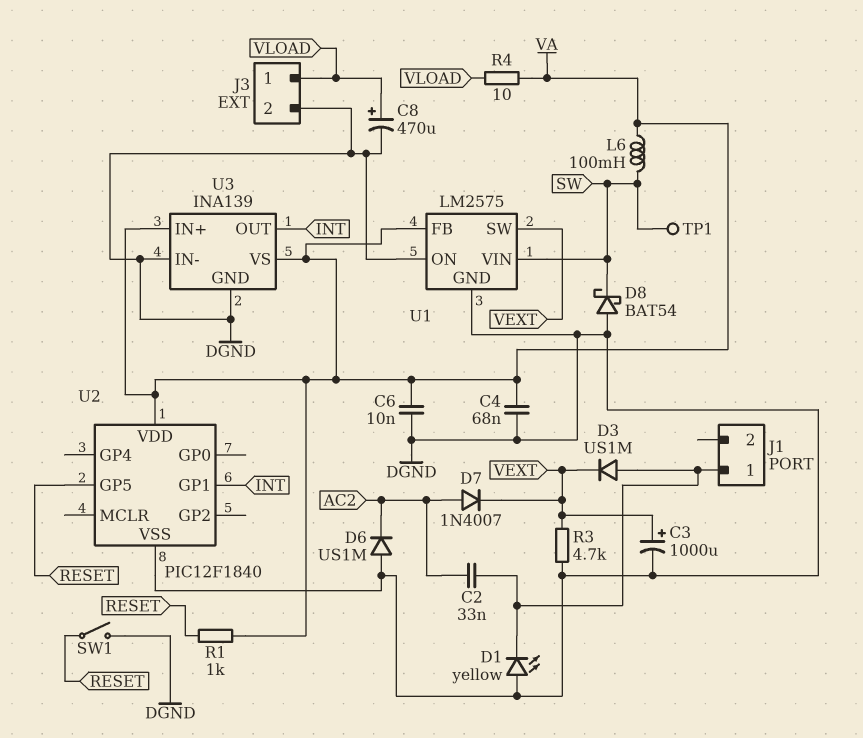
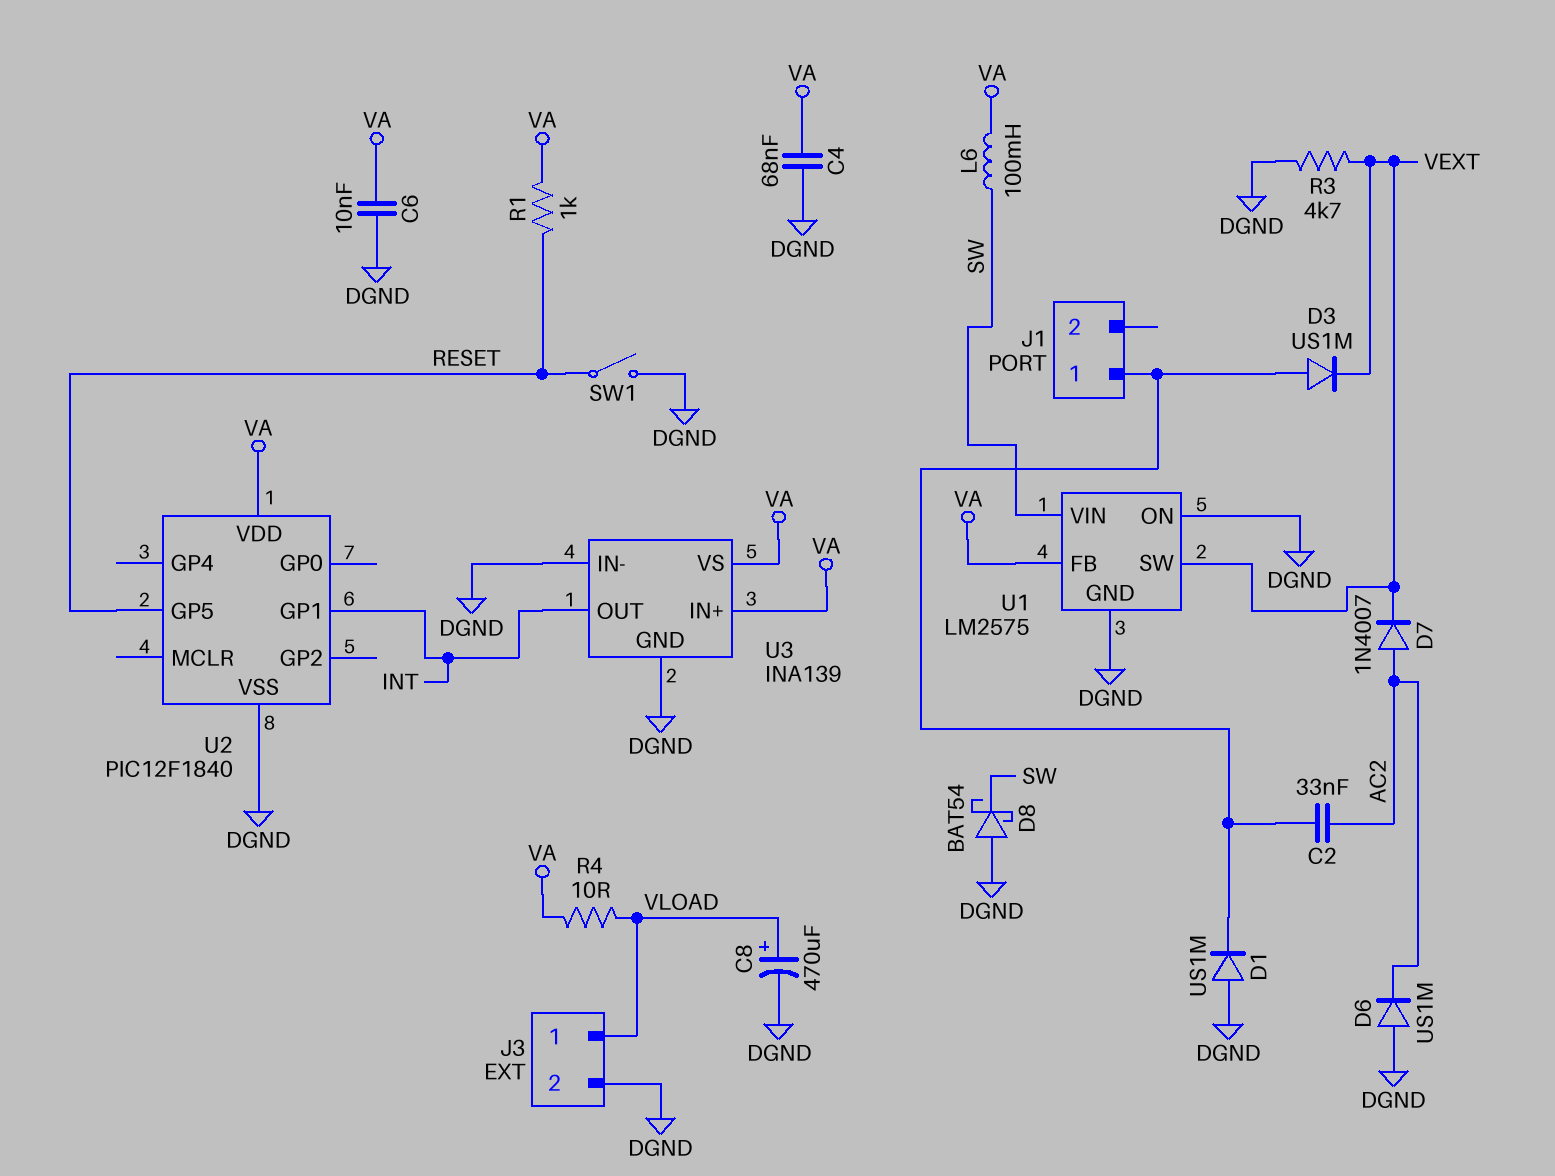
C3: 1000uF (plus VEXT, minus DGND) -> none
D1: LED yellow (A DGND, K J1/1) -> diode US1M (A DGND, K J1/1)
TP1: test point (SW) -> none

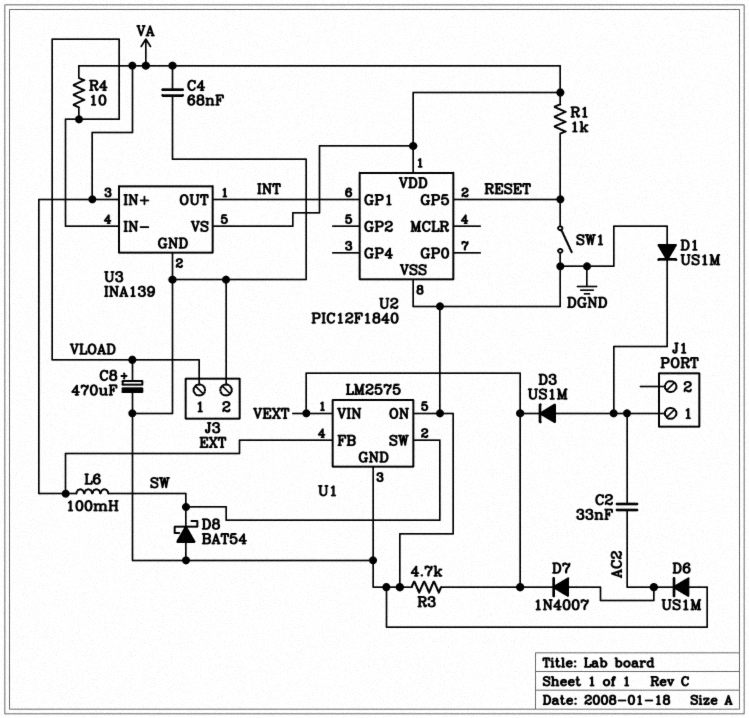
C6: 10nF (DGND, VA) -> none
U1 pin SW: VEXT -> SW
U1 pin VIN: SW -> VEXT
U3 pin IN-: DGND -> VLOAD

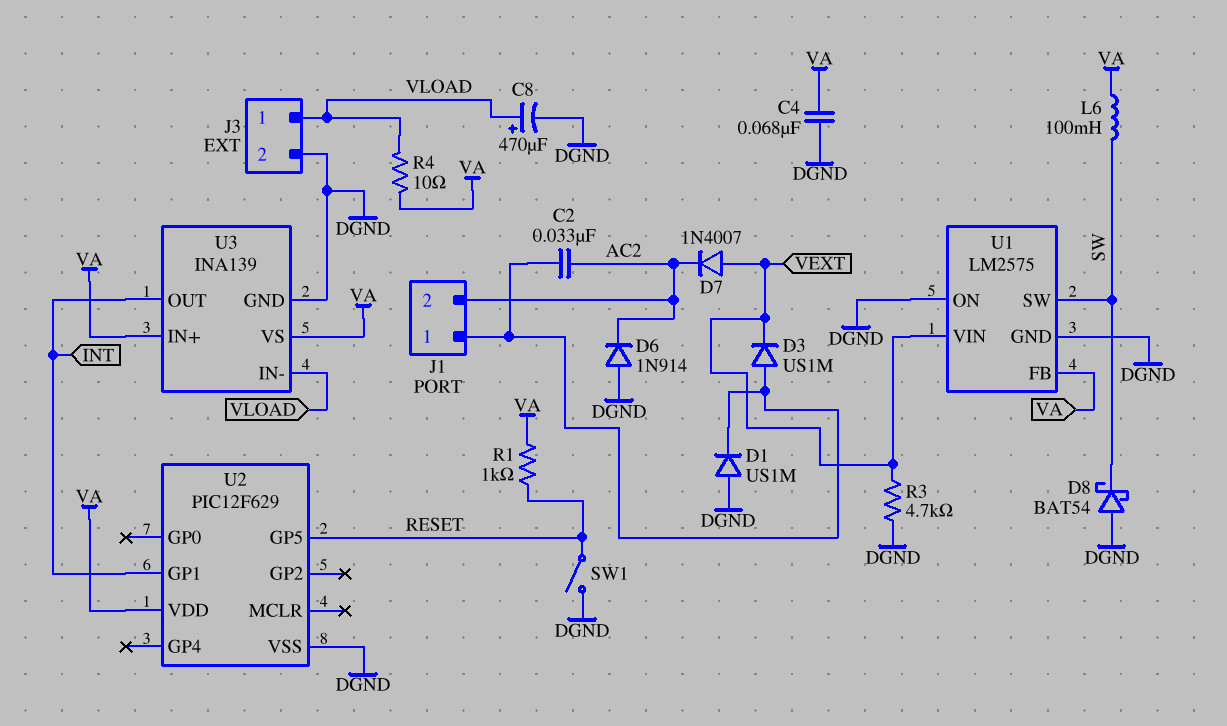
D6: diode US1M (A DGND, K AC2) -> diode 1N914 (A DGND, K AC2)
D7: diode 1N4007 (A AC2, K VEXT) -> diode 1N4007 (A VEXT, K AC2)
J1 pin 2: none -> AC2
U2: PIC12F1840 -> PIC12F629

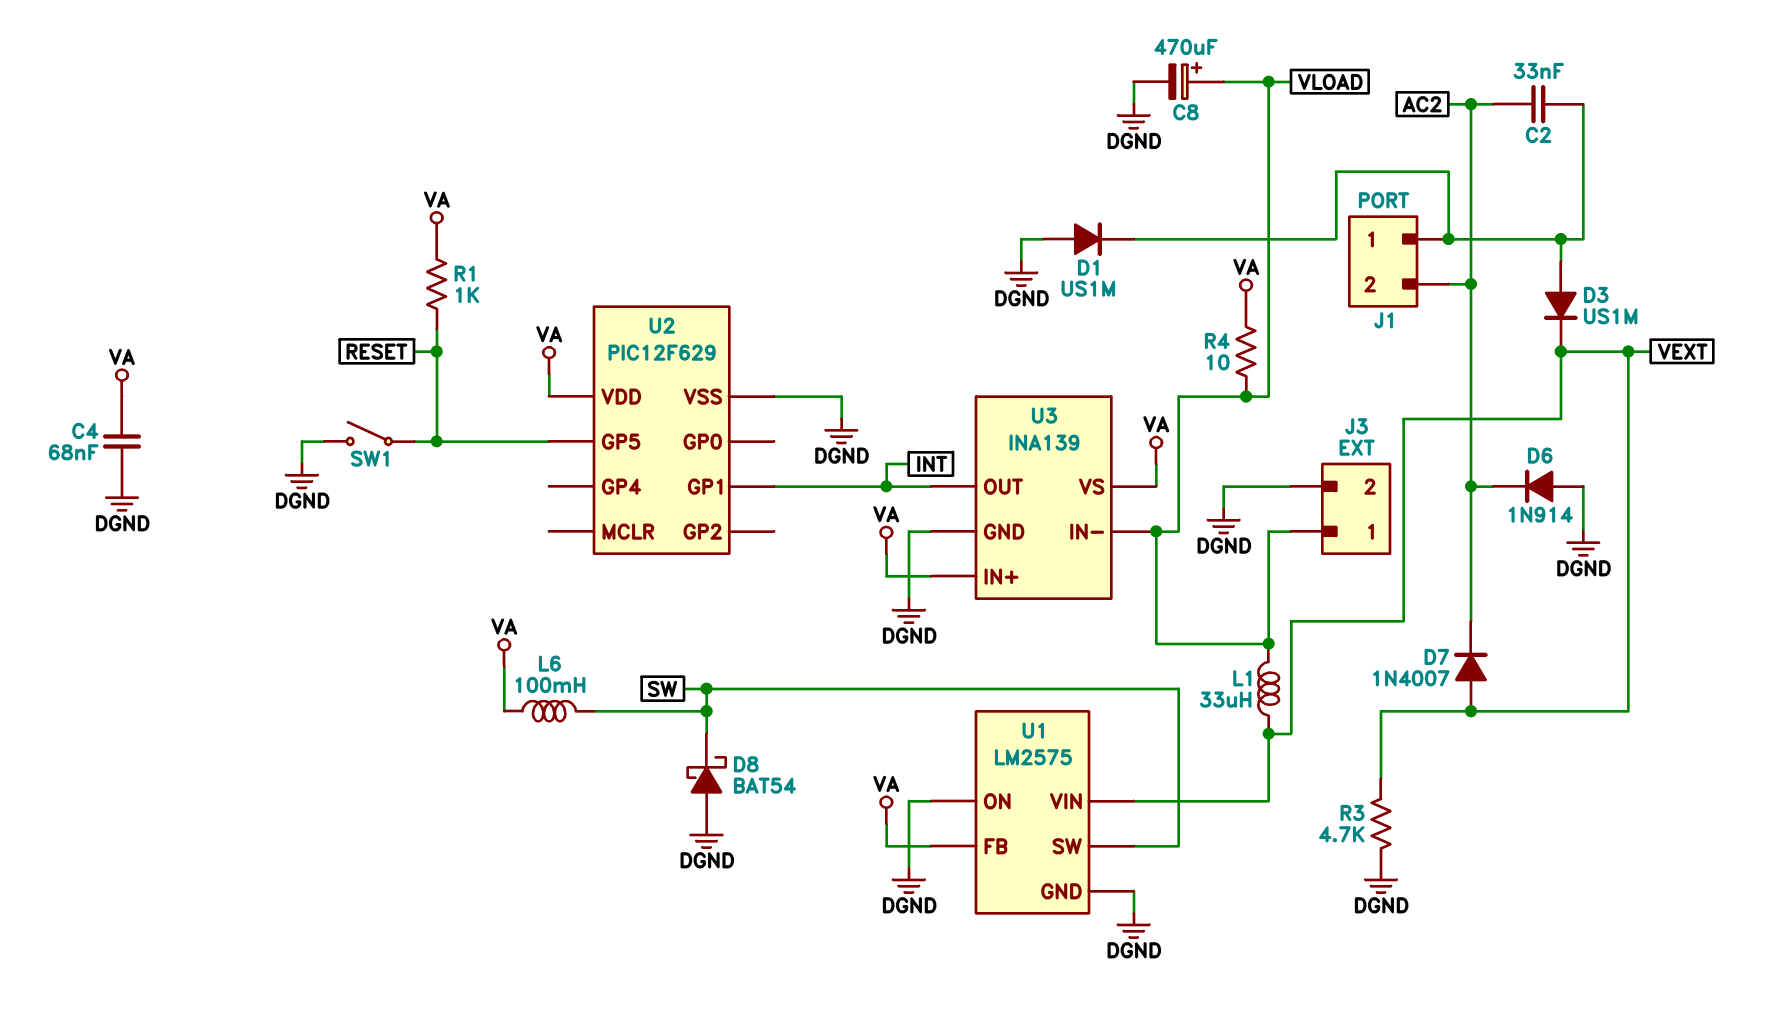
L1: none -> 33uH (VEXT, VLOAD)

